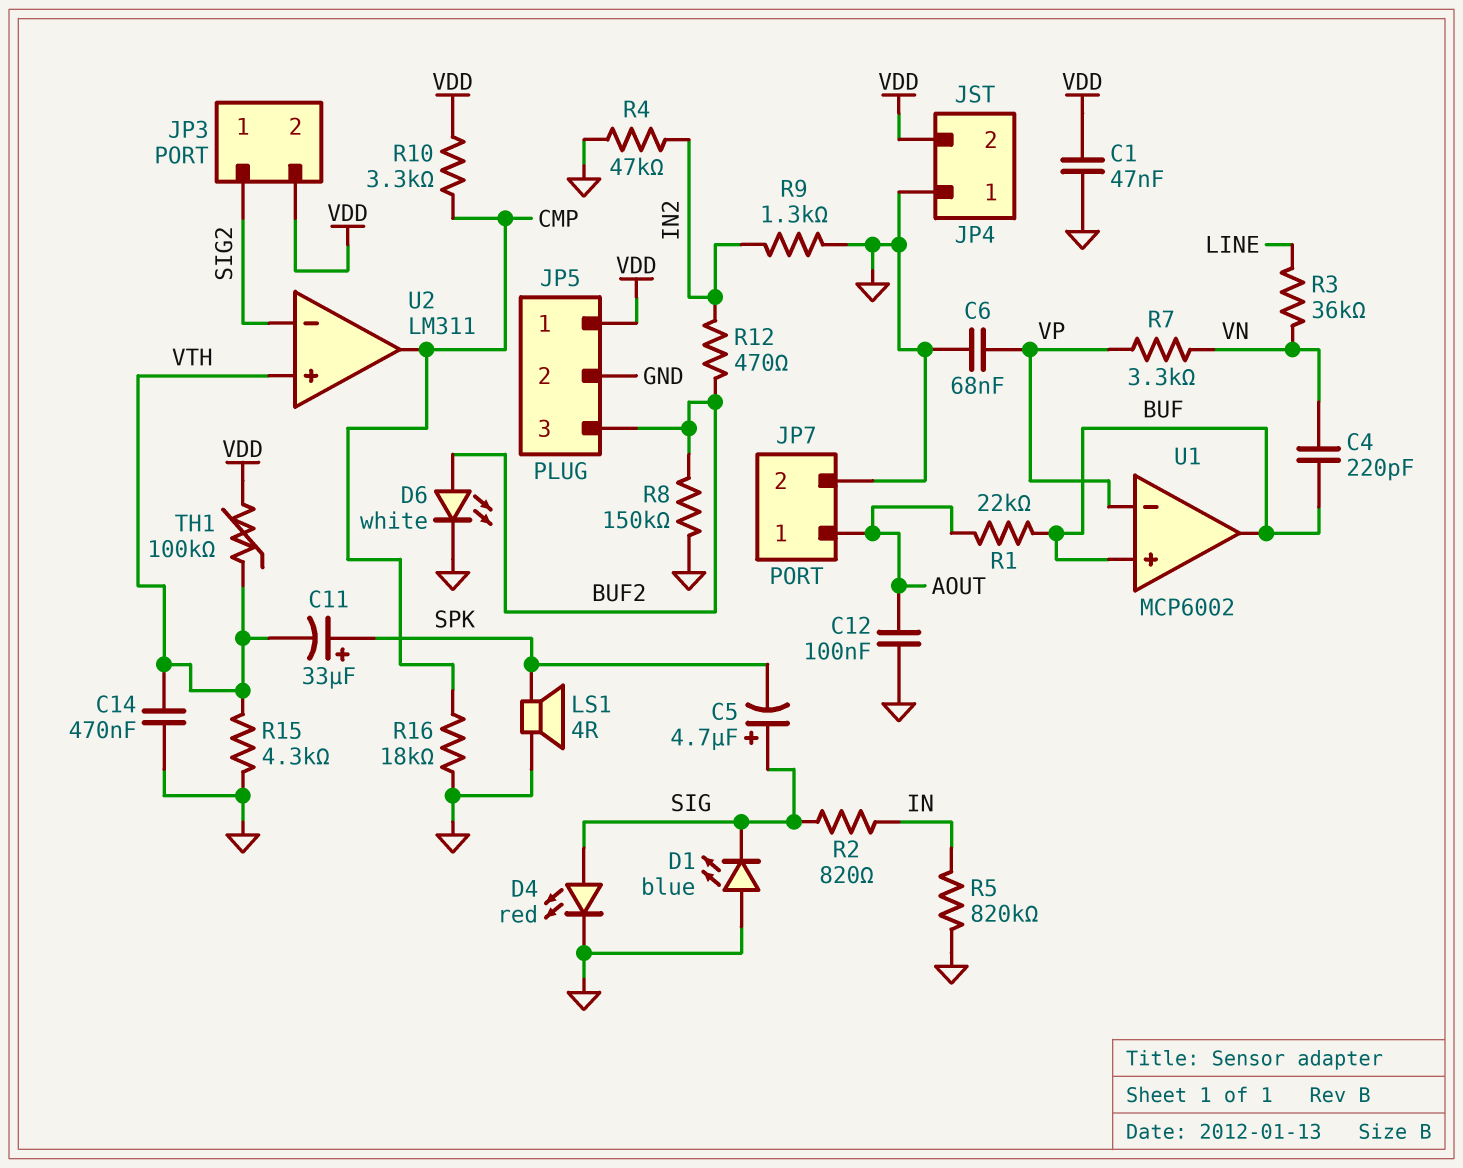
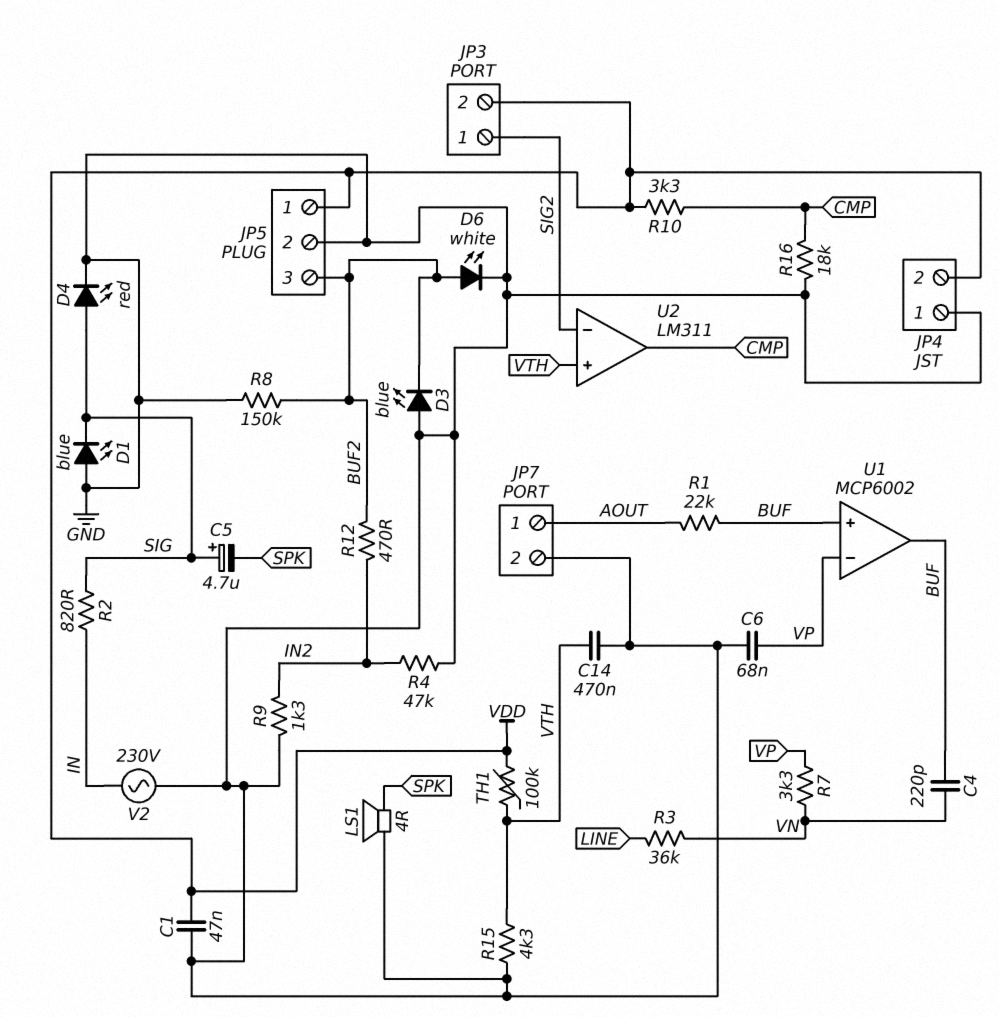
C11: 33uF (plus SPK, minus VTH) -> none
C12: 100nF (AOUT, GND) -> none
D3: none -> LED blue (A GND, K BUF2)
R5: 820k (GND, IN) -> none
V2: none -> AC 230V (GND, IN)

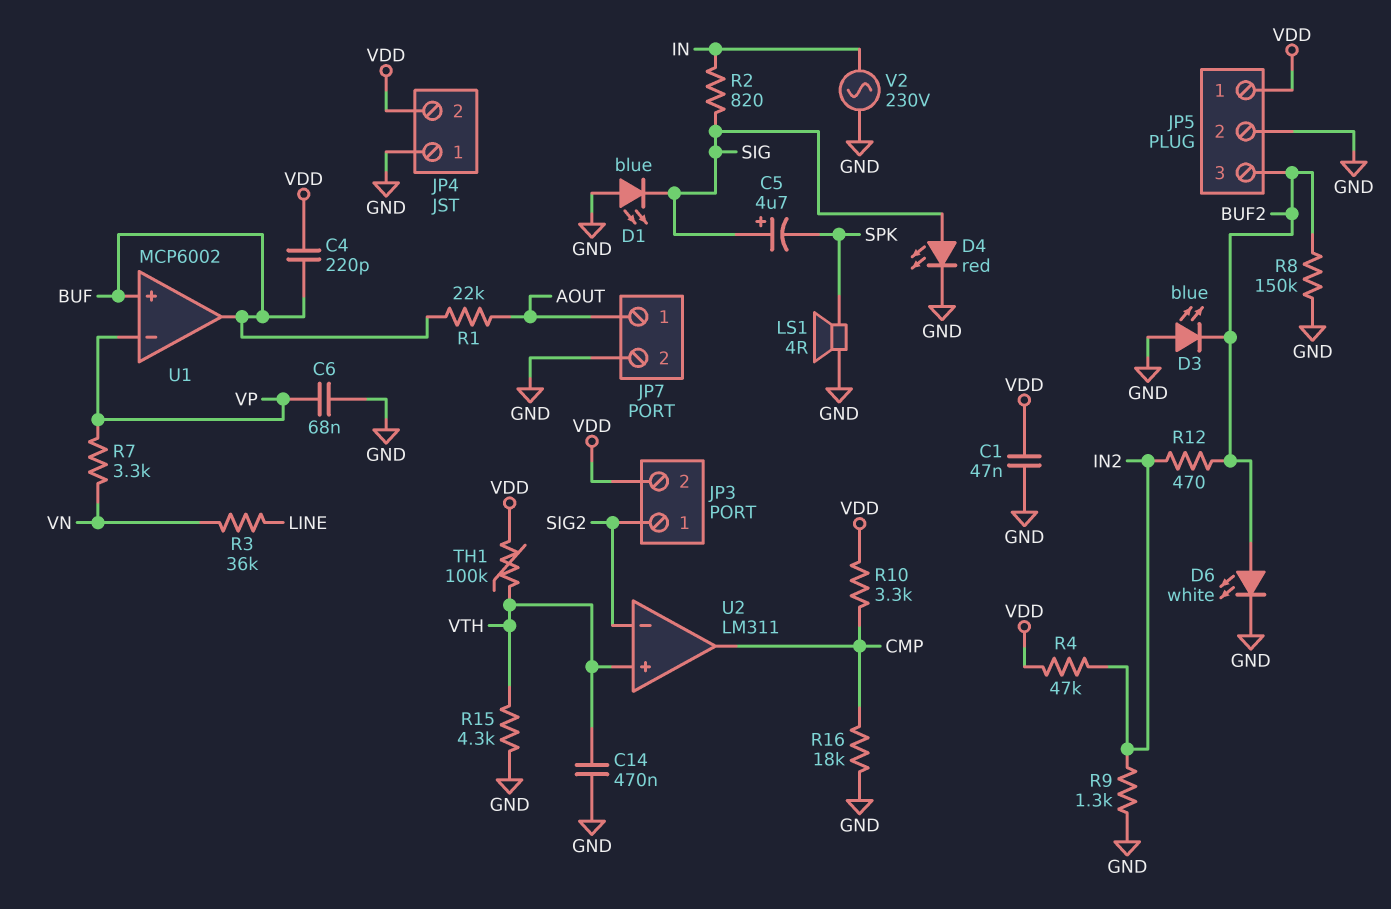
C4: 220pF (BUF, VN) -> 220pF (BUF, VDD)
R4: 47k (GND, IN2) -> 47k (IN2, VDD)

